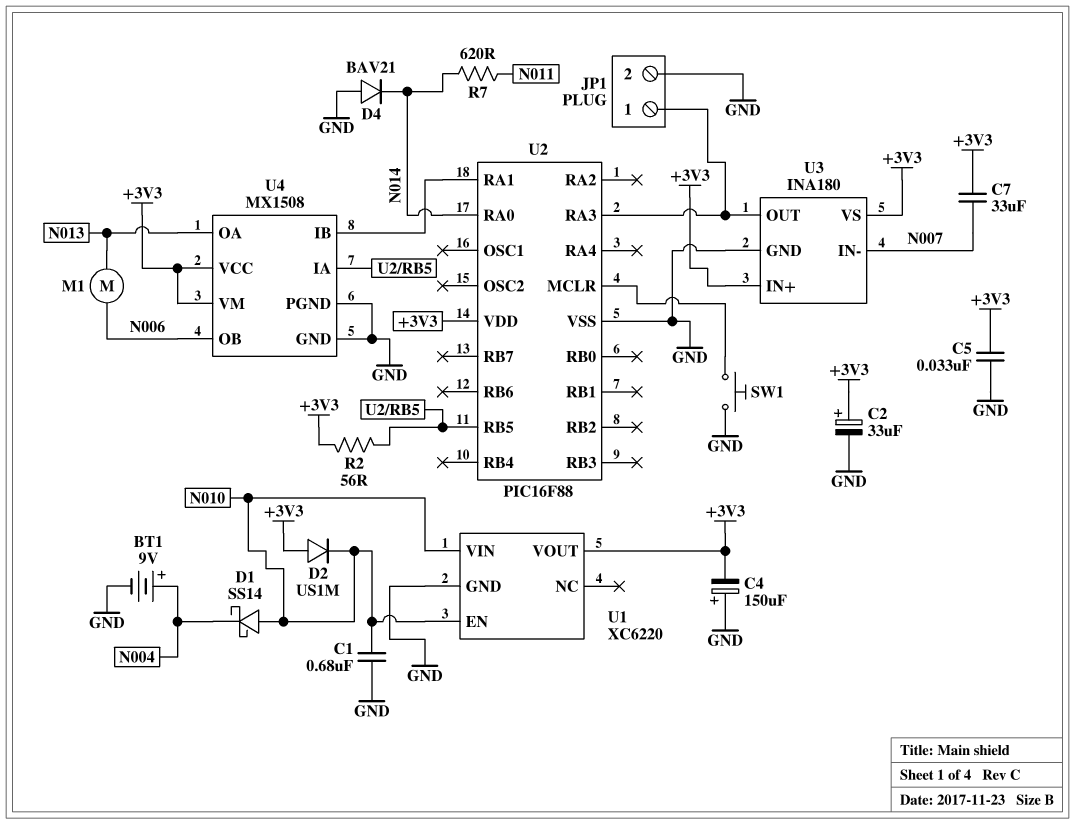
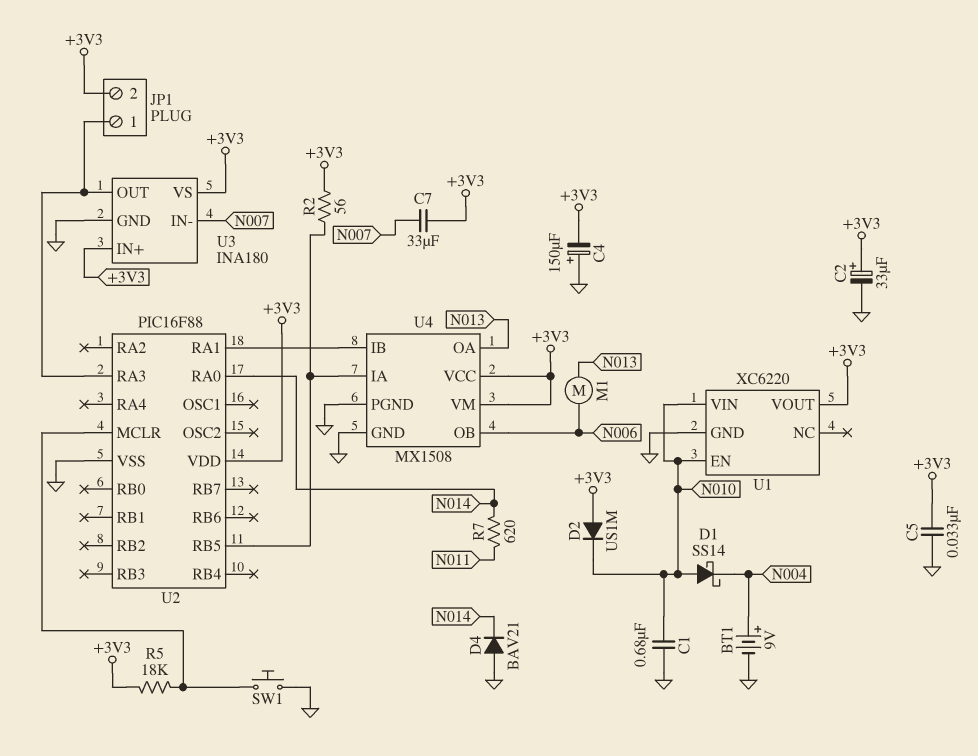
JP1 pin 2: GND -> +3V3
R5: none -> 18k (+3V3, U2/MCLR)

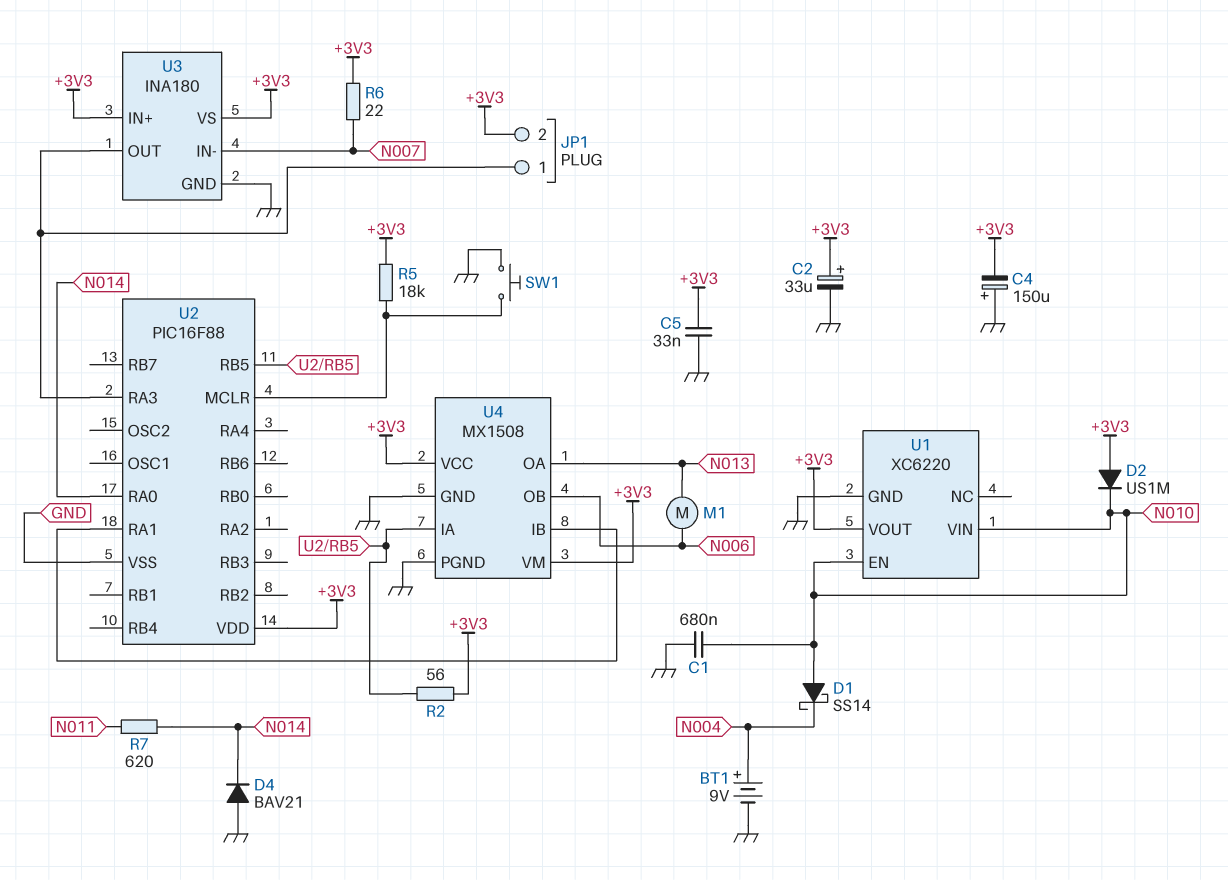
C7: 33uF (+3V3, N007) -> none
R6: none -> 22 (+3V3, N007)

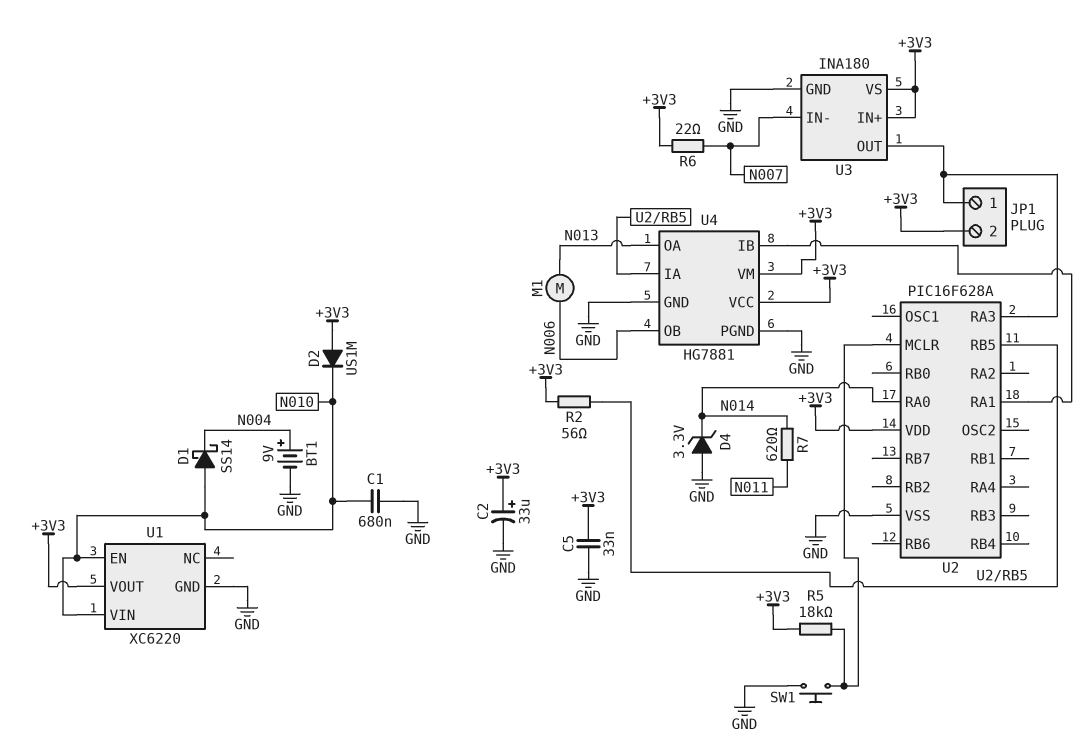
C4: 150uF (plus GND, minus +3V3) -> none
D4: diode BAV21 (A GND, K N014) -> zener 3.3V (A GND, K N014)
U2: PIC16F88 -> PIC16F628A
U4: MX1508 -> HG7881

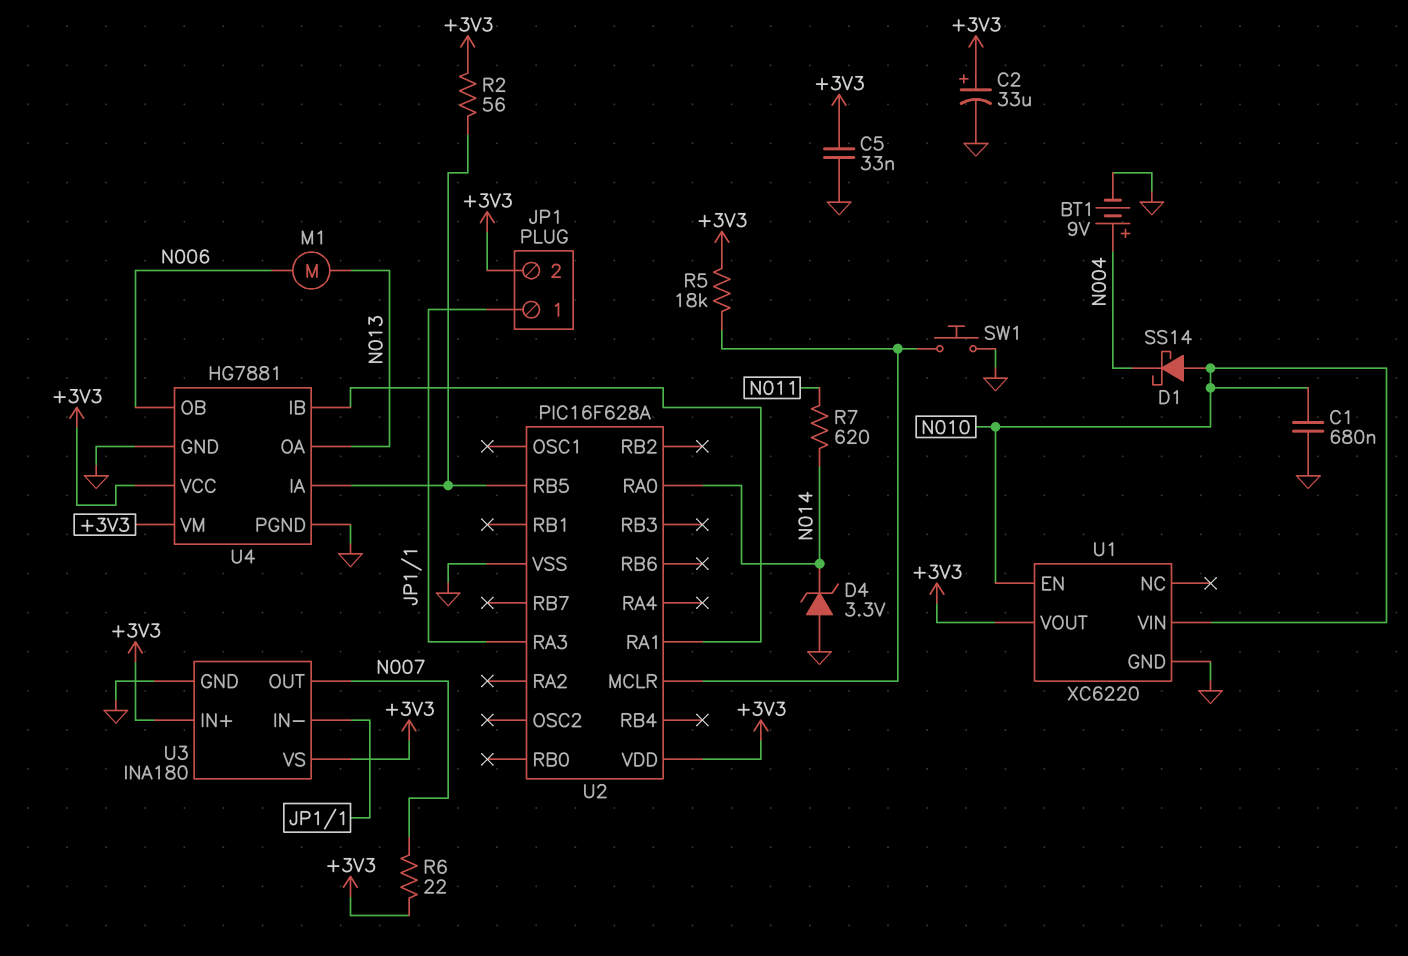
D2: diode US1M (A +3V3, K N010) -> none
U3 pin IN-: N007 -> JP1/1
U3 pin OUT: JP1/1 -> N007

